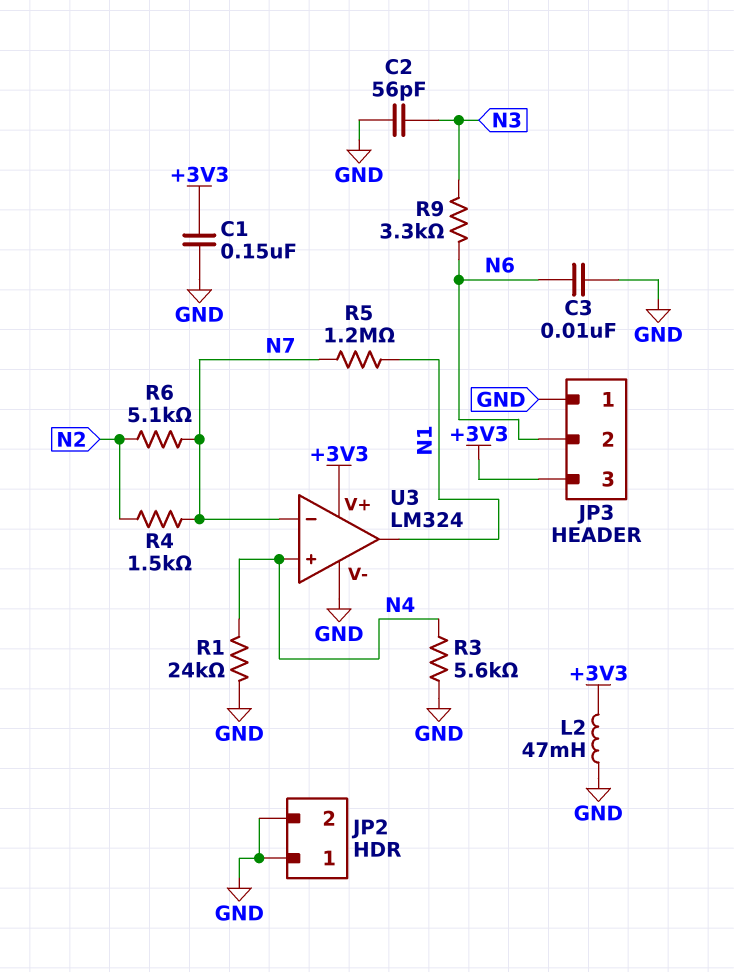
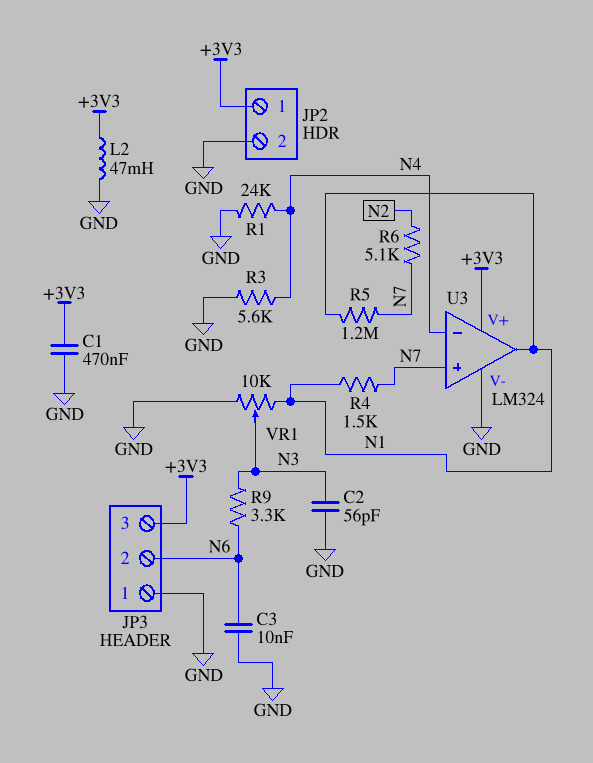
C1: 150nF (+3V3, GND) -> 470nF (+3V3, GND)
JP2 pin 1: GND -> +3V3
R4: 1.5k (N2, N7) -> 1.5k (N1, N7)
U3 pin in+: N4 -> N7
U3 pin in-: N7 -> N4
VR1: none -> 10k (GND, N1, wiper N3)

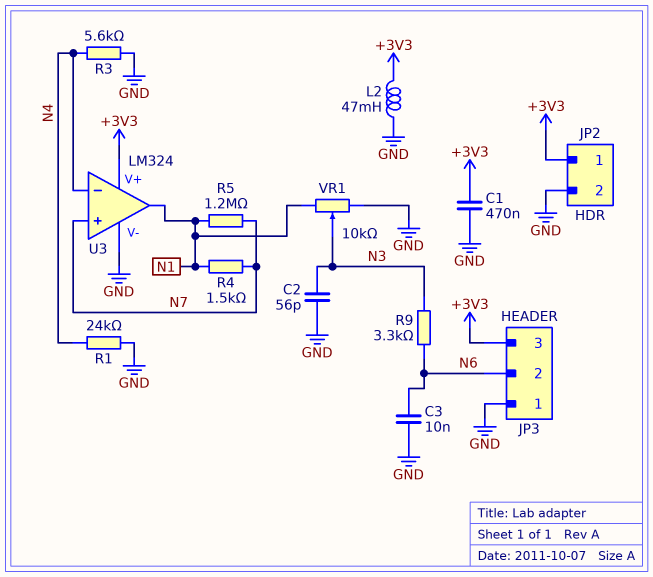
R6: 5.1k (N2, N7) -> none

